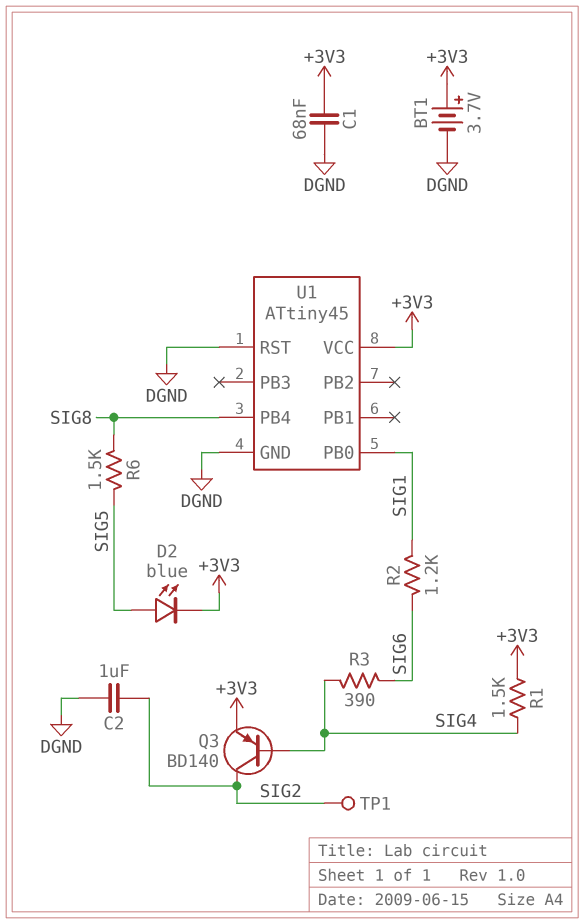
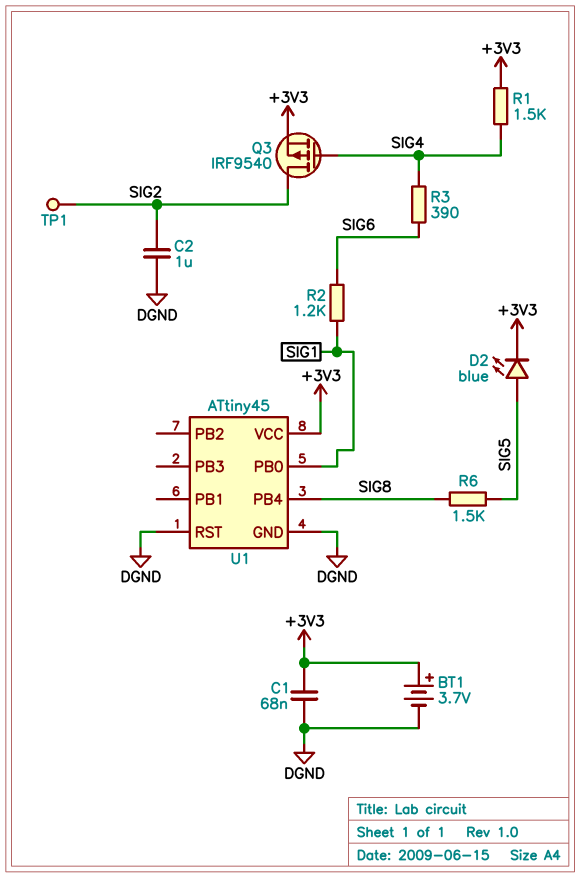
Q3: PNP BD140 (B SIG4, C SIG2, E +3V3) -> PMOS IRF9540 (G SIG4, D SIG2, S +3V3)

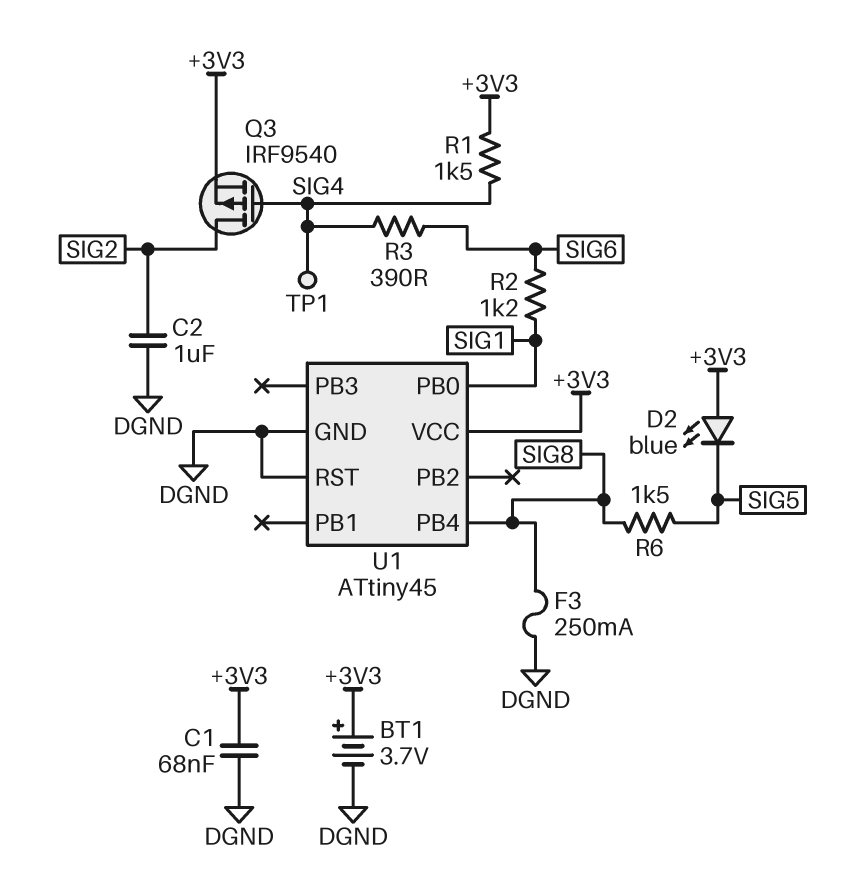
D2: LED blue (A SIG5, K +3V3) -> LED blue (A +3V3, K SIG5)
F3: none -> 250mA (DGND, SIG8)
TP1: test point (SIG2) -> test point (SIG4)

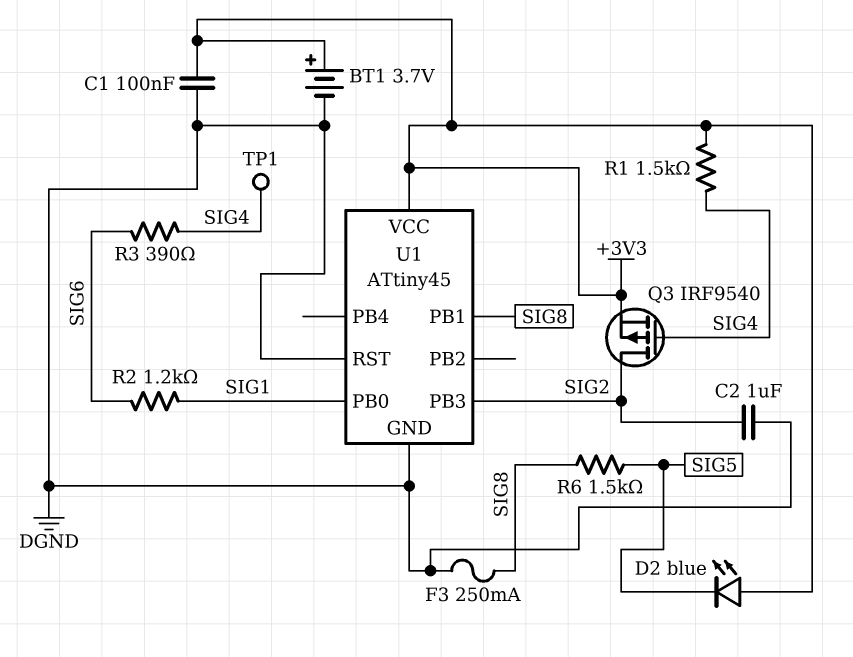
C1: 68nF (+3V3, DGND) -> 100nF (+3V3, DGND)
U1 pin PB1: none -> SIG8
U1 pin PB3: none -> SIG2
U1 pin PB4: SIG8 -> none

